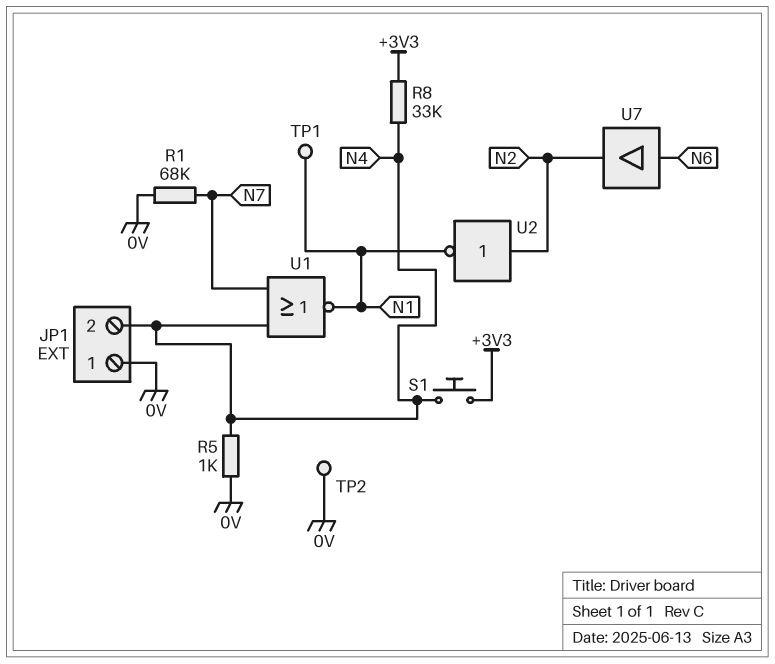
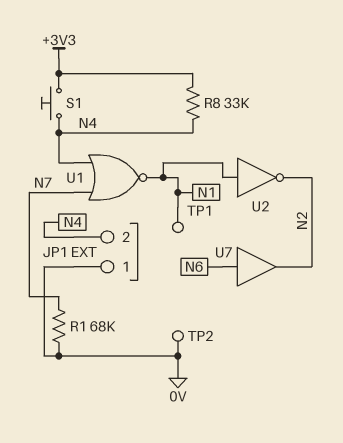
R5: 1k (0V, N4) -> none
U2: NOT (in N2, out N1) -> NOT (in N1, out N2)

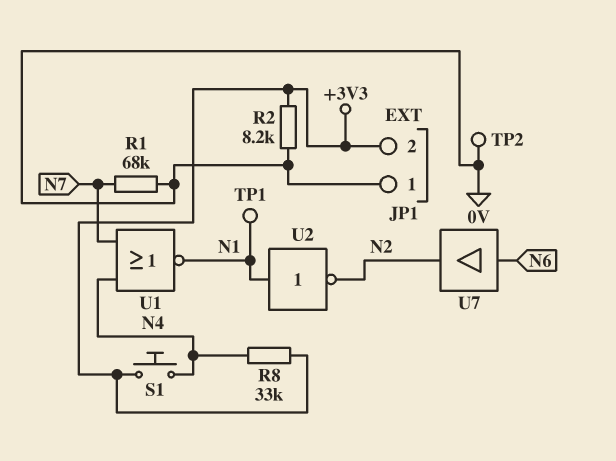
JP1 pin 2: N4 -> +3V3
R2: none -> 8.2k (+3V3, 0V)

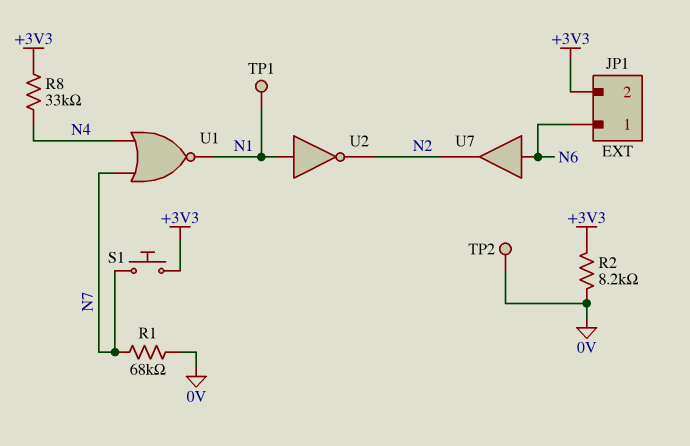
JP1 pin 1: 0V -> N6
S1: button (+3V3, N4) -> button (+3V3, N7)

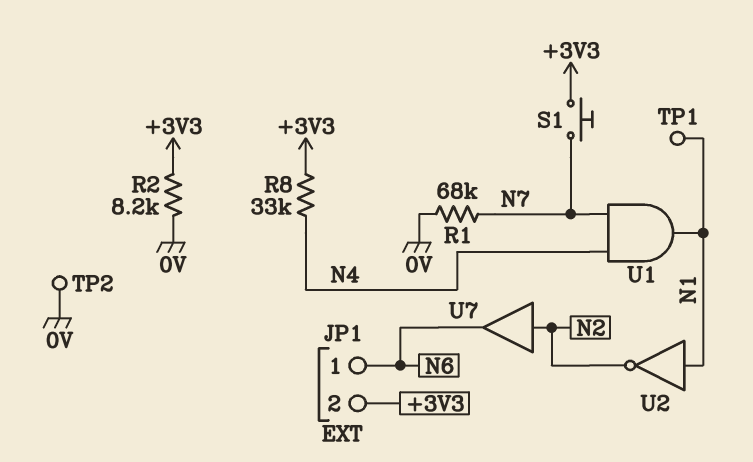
U1: NOR (in N4, in N7, out N1) -> AND (in N4, in N7, out N1)
U7: buffer (in N6, out N2) -> buffer (in N2, out N6)

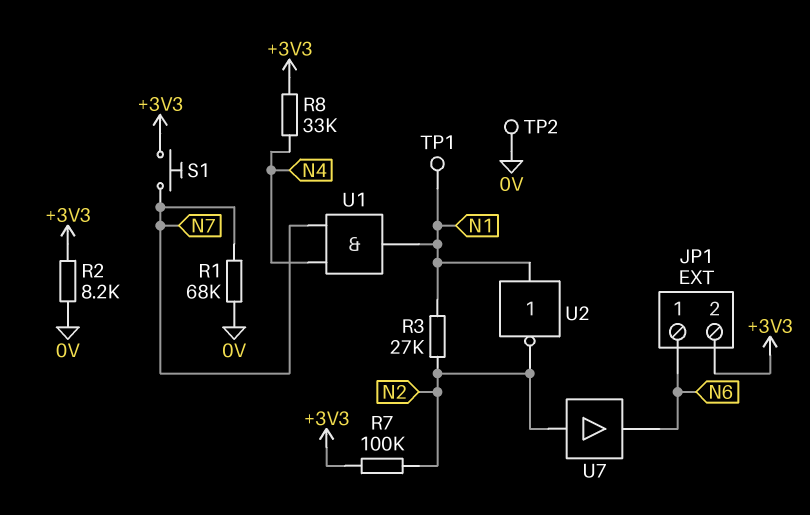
R3: none -> 27k (N1, N2)
R7: none -> 100k (+3V3, N2)

